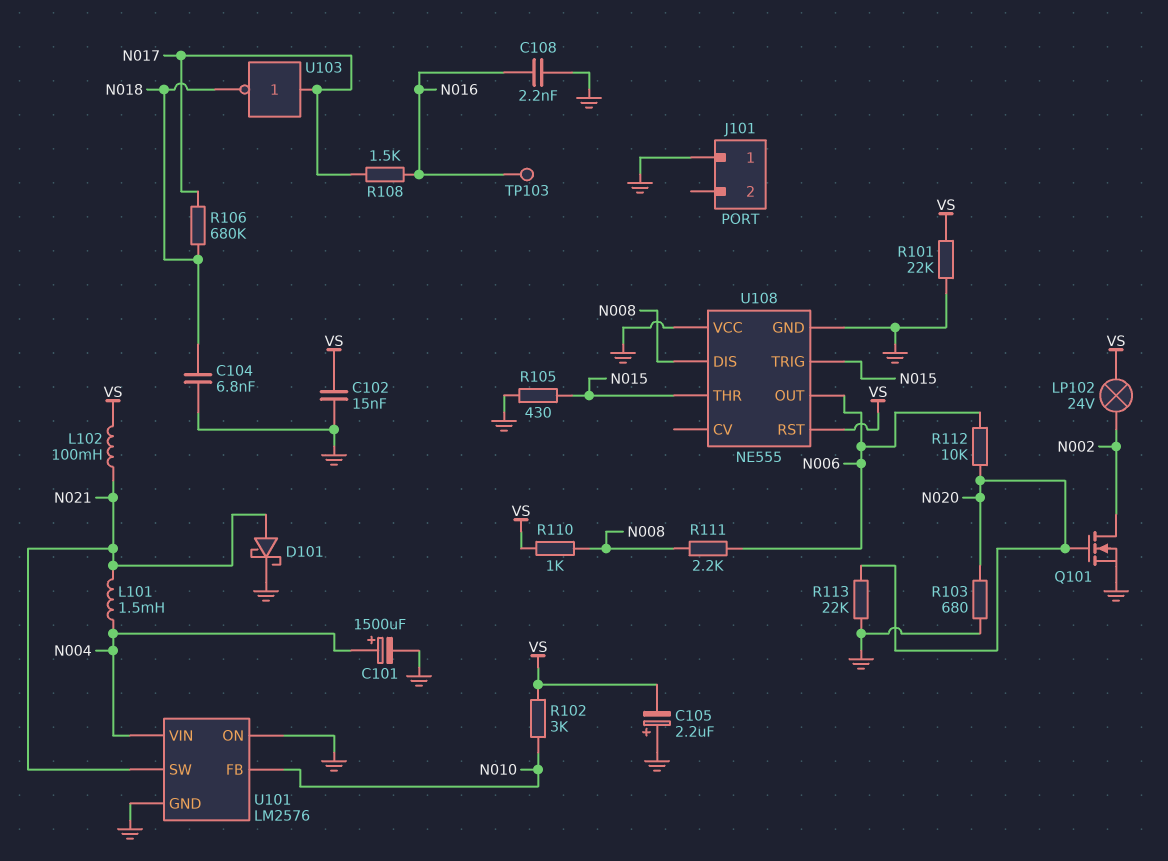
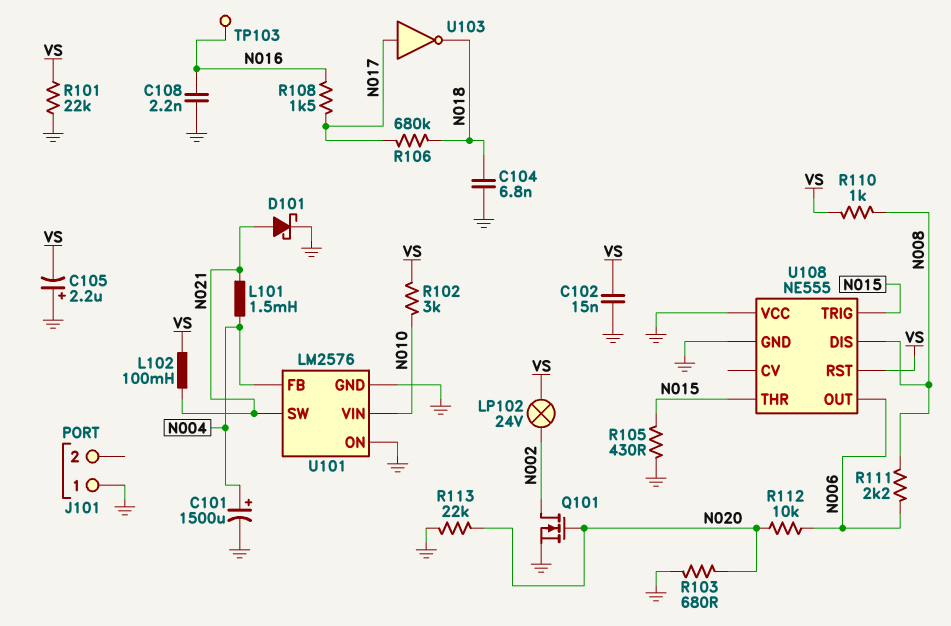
U101 pin FB: N010 -> N004
U101 pin VIN: N004 -> N010

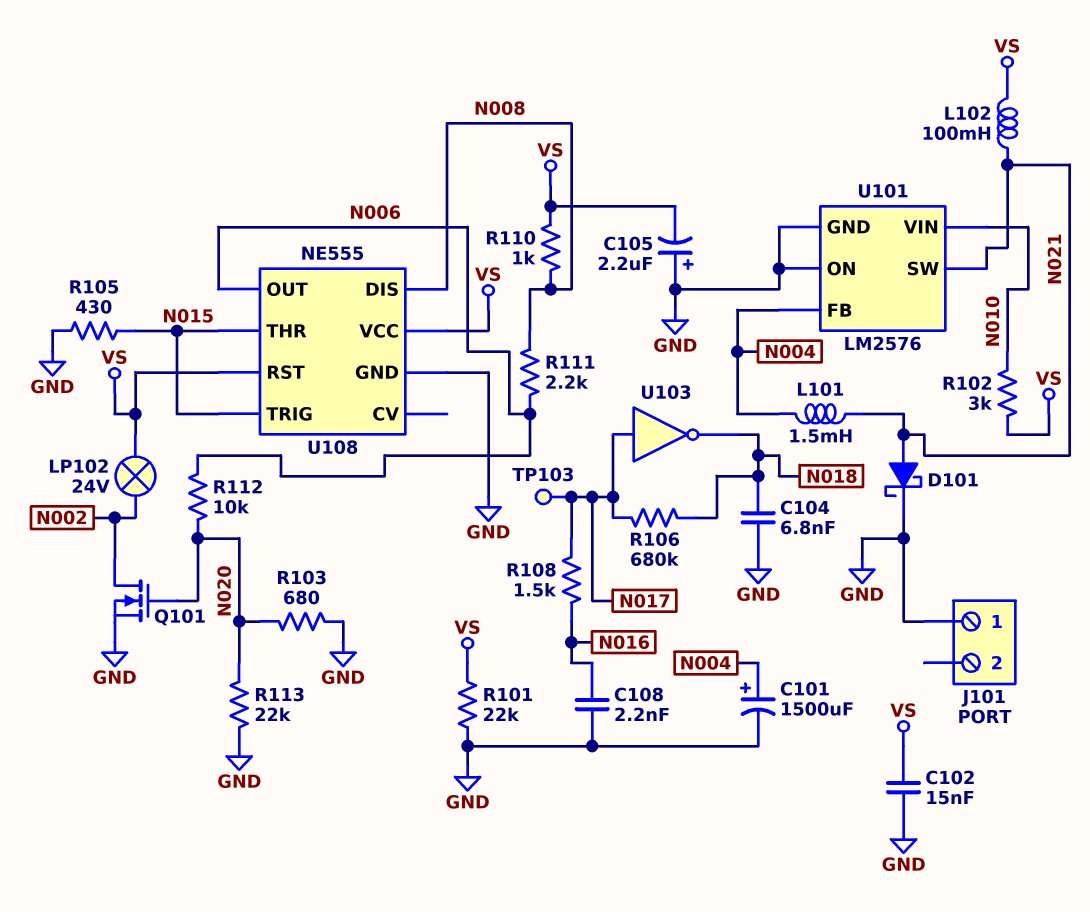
TP103: test point (N016) -> test point (N017)
U108 pin VCC: GND -> VS

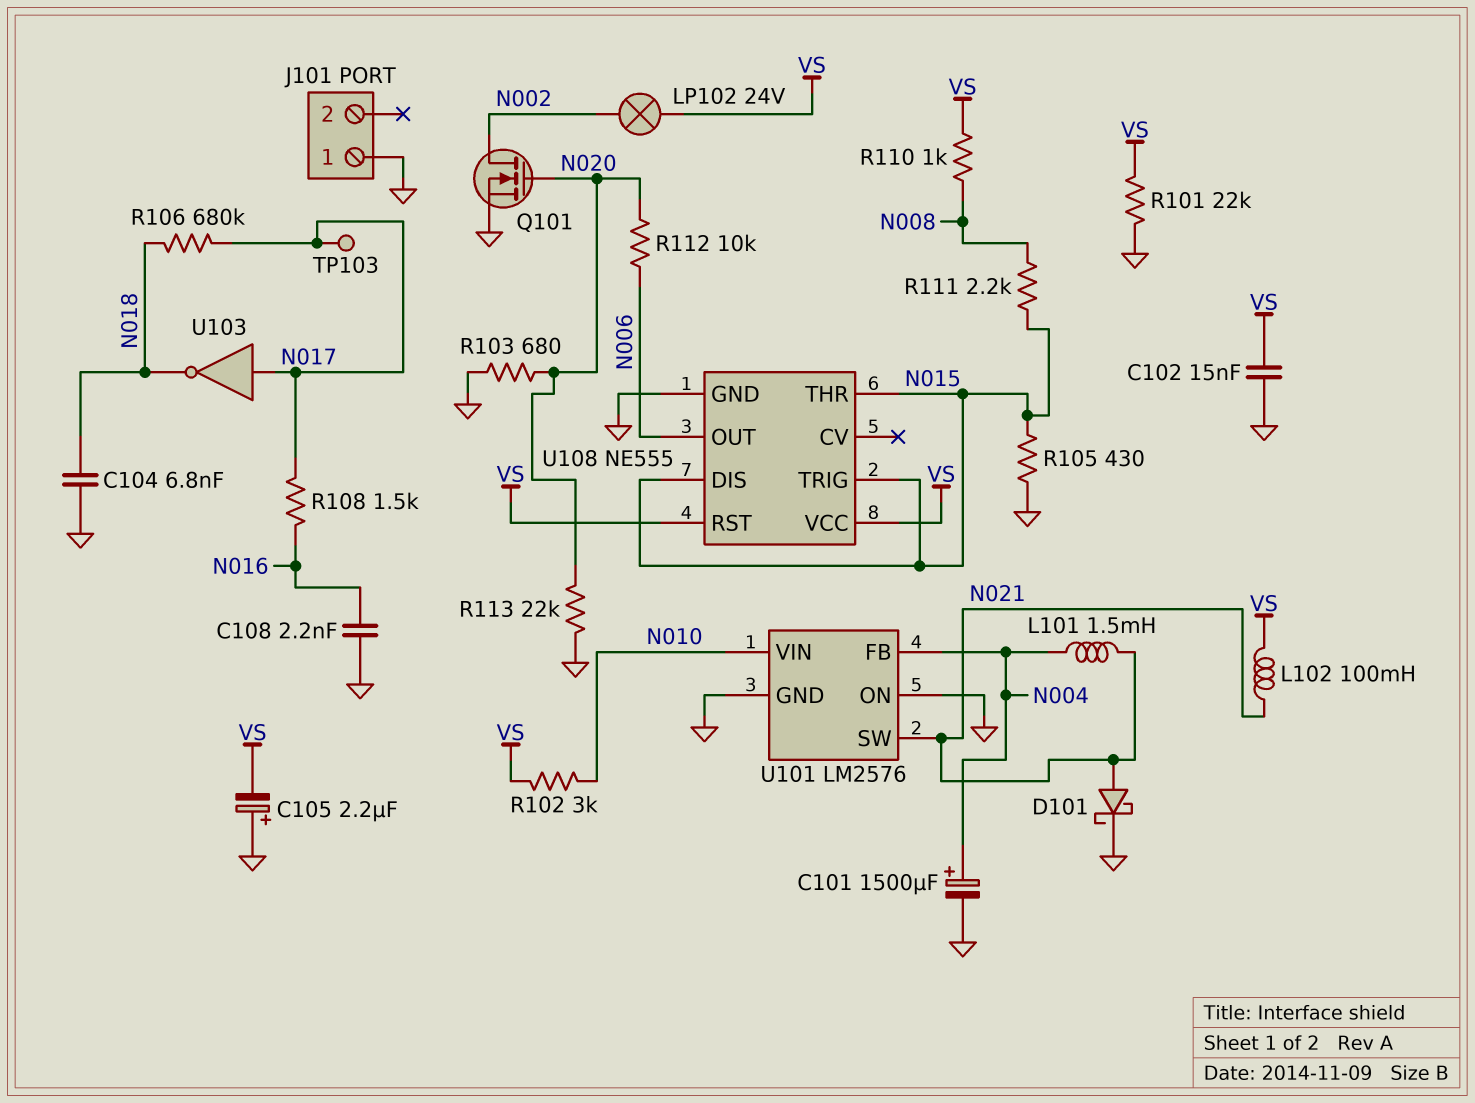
R111: 2.2k (N006, N008) -> 2.2k (N008, N015)
U108 pin DIS: N008 -> N015

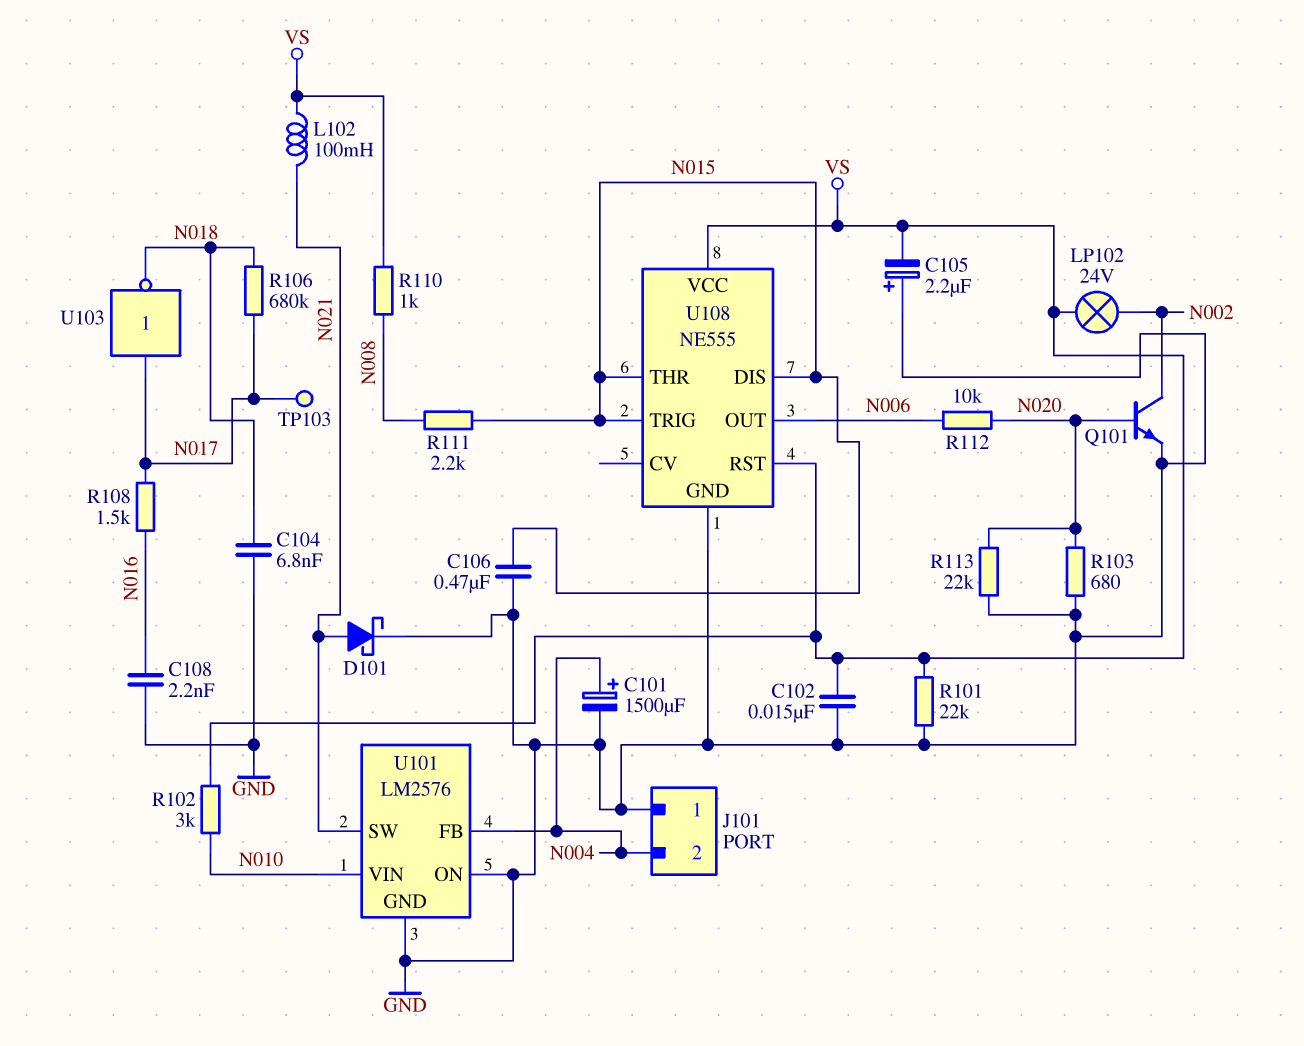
C106: none -> 470nF (GND, N015)
J101 pin 2: none -> N004
L101: 1.5mH (N004, N021) -> none
Q101: NMOS (G N020, D N002, S GND) -> NPN (B N020, C N002, E GND)
R105: 430 (GND, N015) -> none

